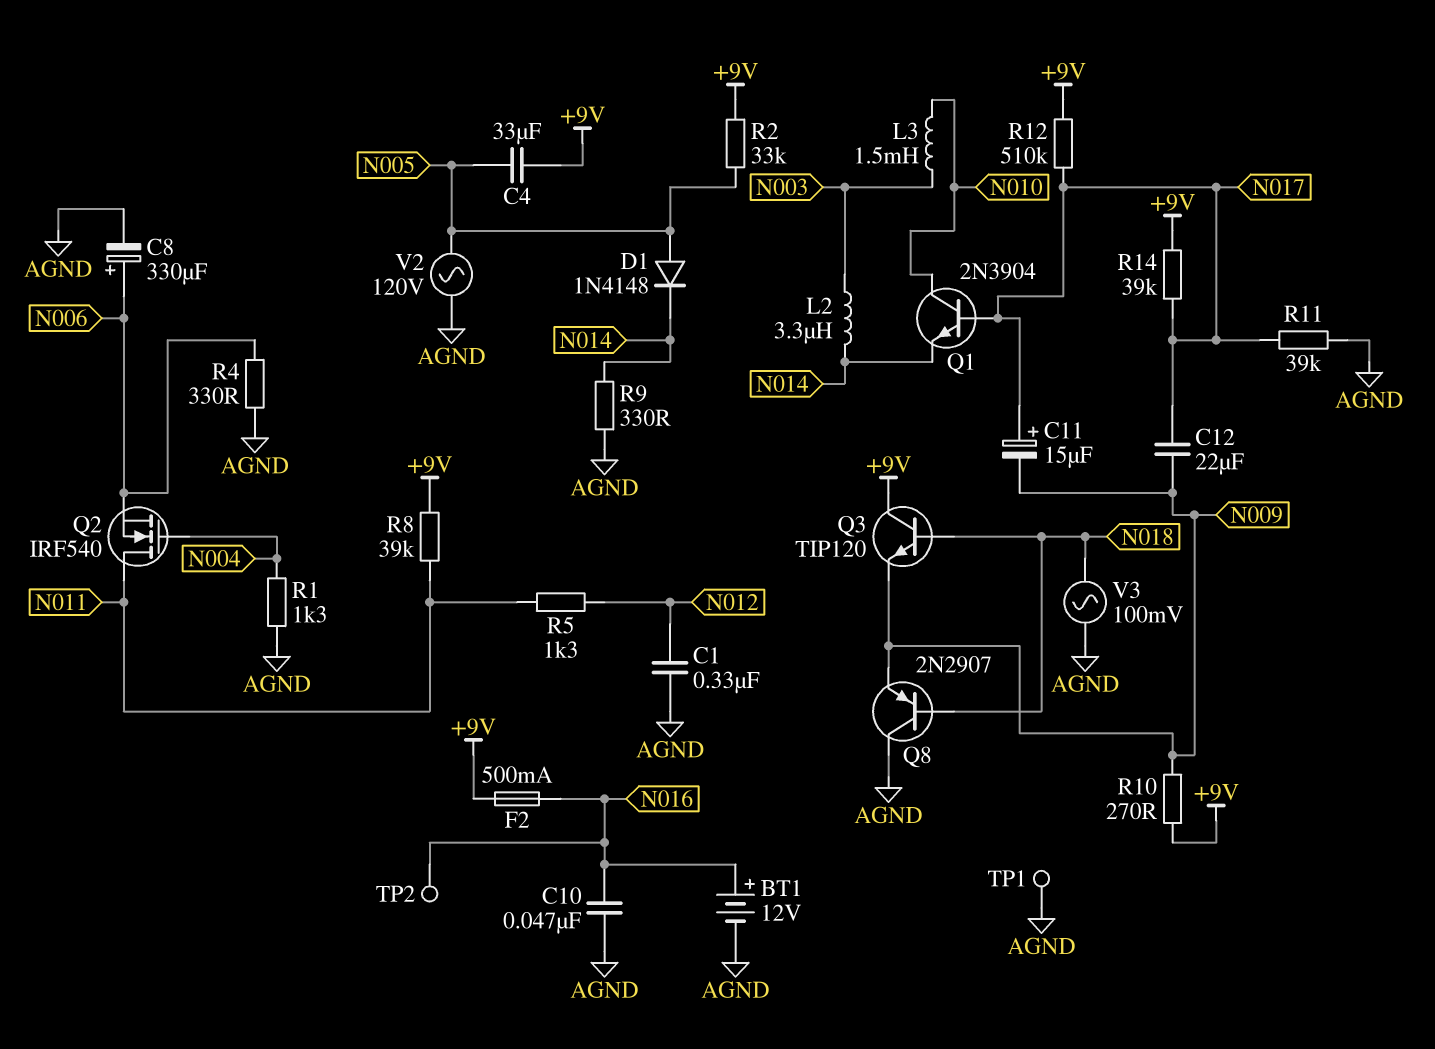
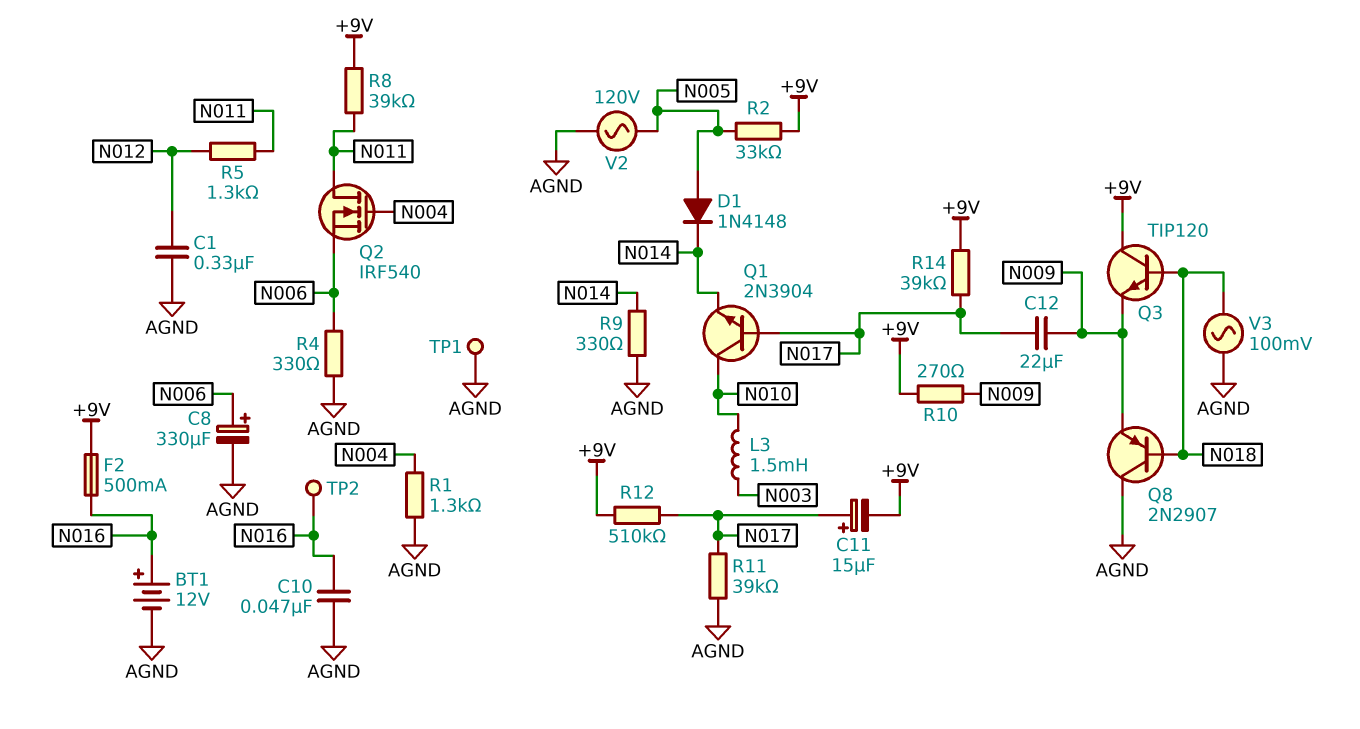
C4: 33uF (+9V, N005) -> none
C11: 15uF (plus N017, minus N009) -> 15uF (plus N017, minus +9V)
L2: 3.3uH (N003, N014) -> none

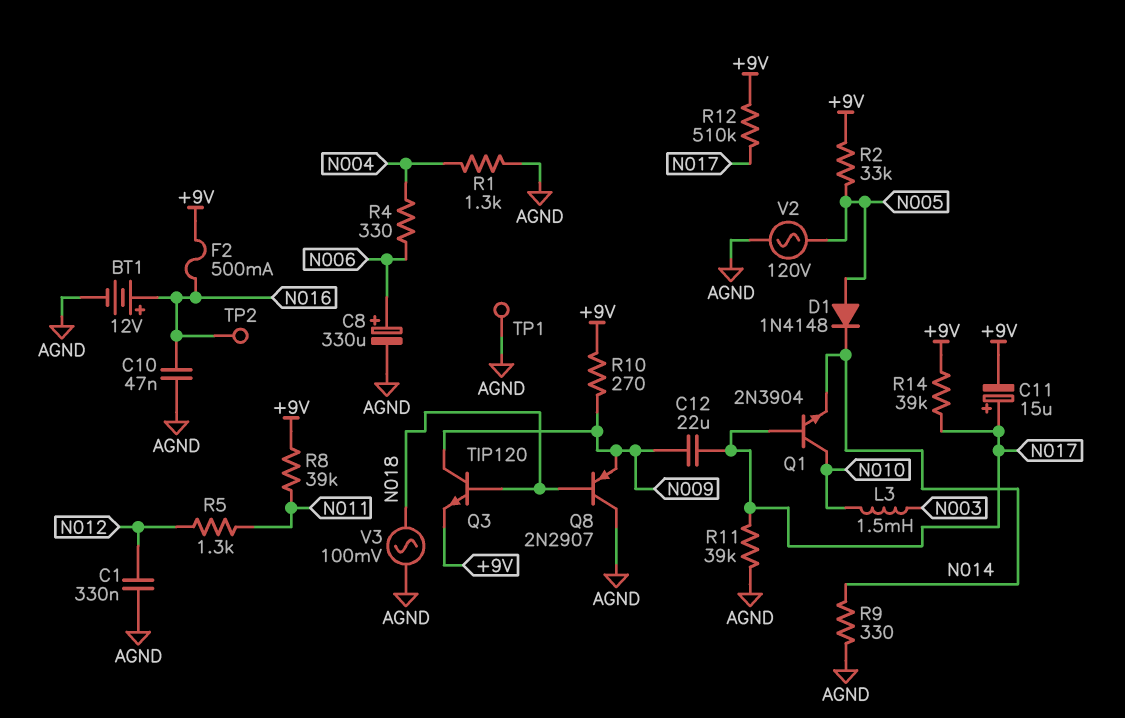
Q2: NMOS IRF540 (G N004, D N011, S N006) -> none
Q3: NPN TIP120 (B N018, C +9V, E N009) -> NPN TIP120 (B N018, C N009, E +9V)
R4: 330 (AGND, N006) -> 330 (N004, N006)

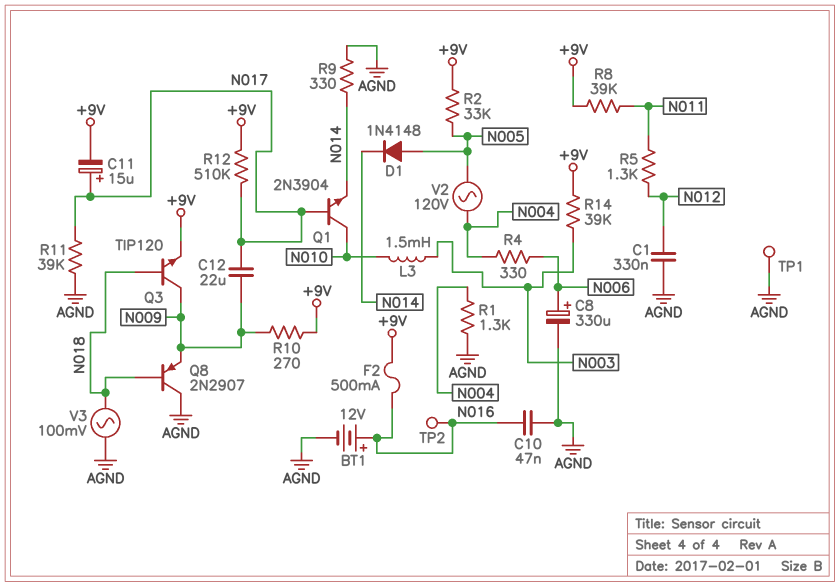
R14: 39k (+9V, N017) -> 39k (+9V, N003)
V2: AC 120V (AGND, N005) -> AC 120V (N004, N005)

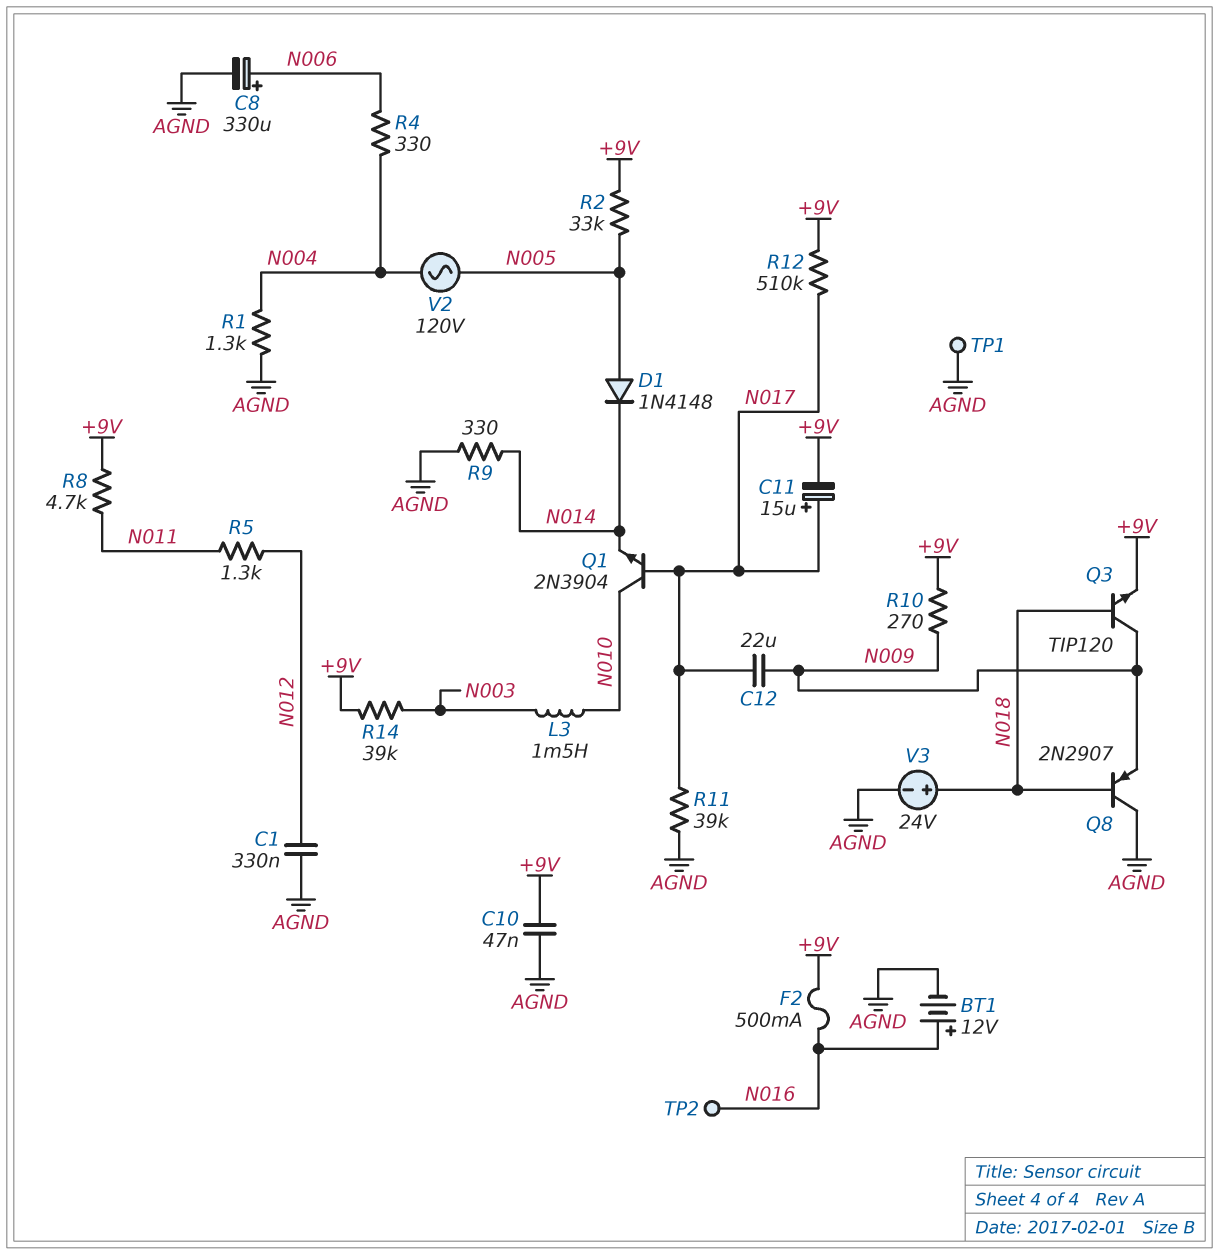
C10: 47nF (AGND, N016) -> 47nF (+9V, AGND)
R8: 39k (+9V, N011) -> 4.7k (+9V, N011)
V3: AC 100mV (AGND, N018) -> 24V (plus N018, minus AGND)

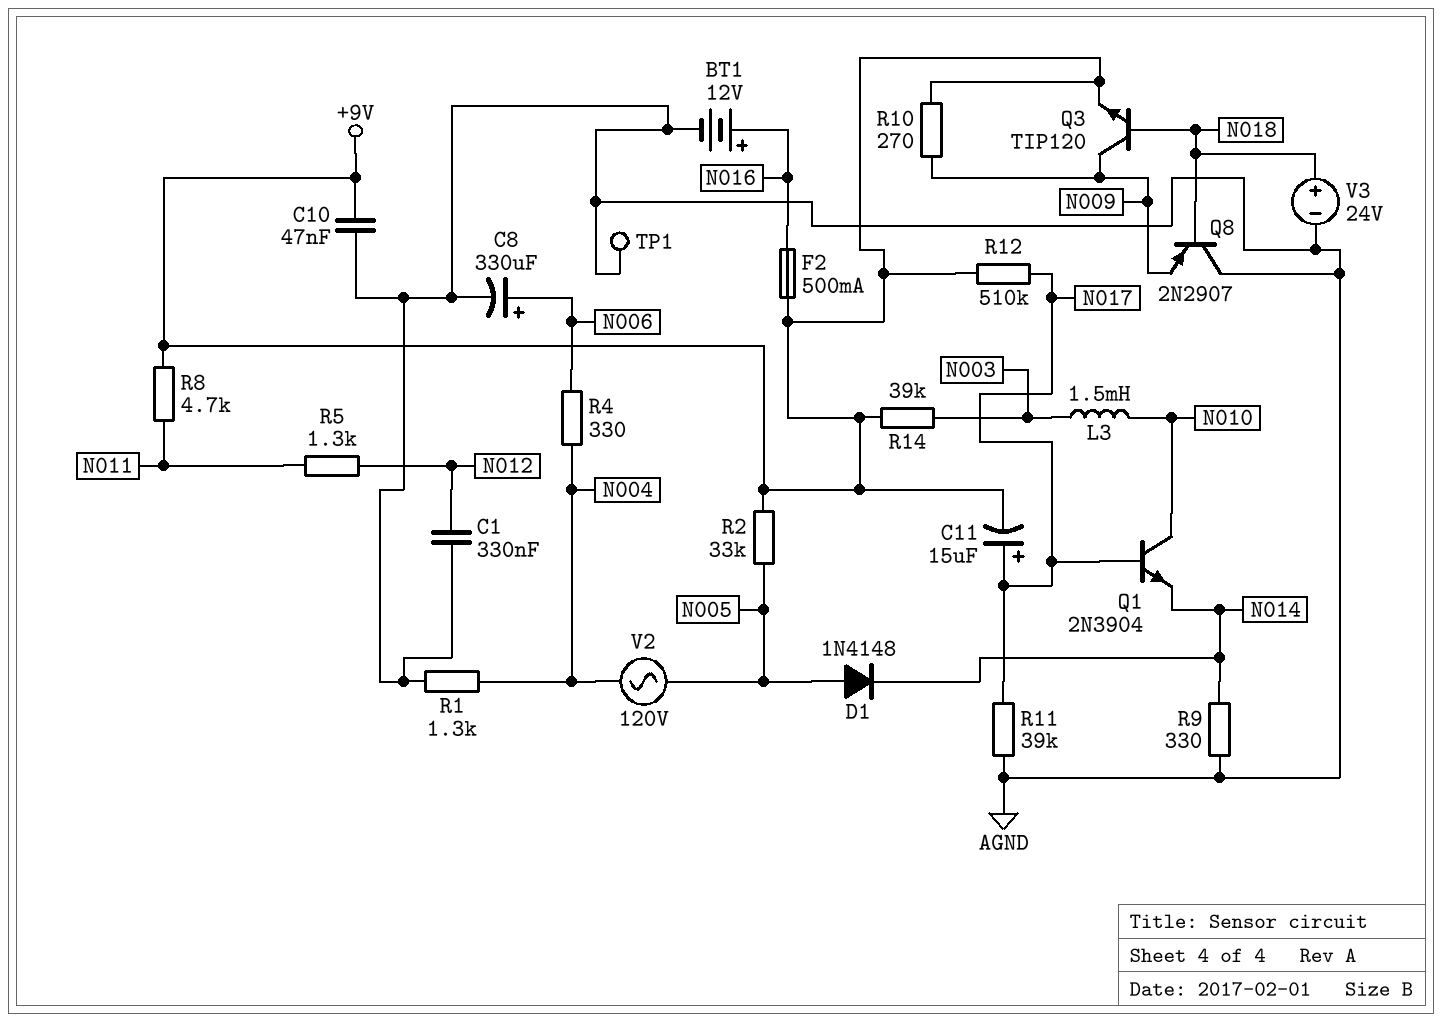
C12: 22uF (N009, N017) -> none
TP2: test point (N016) -> none

